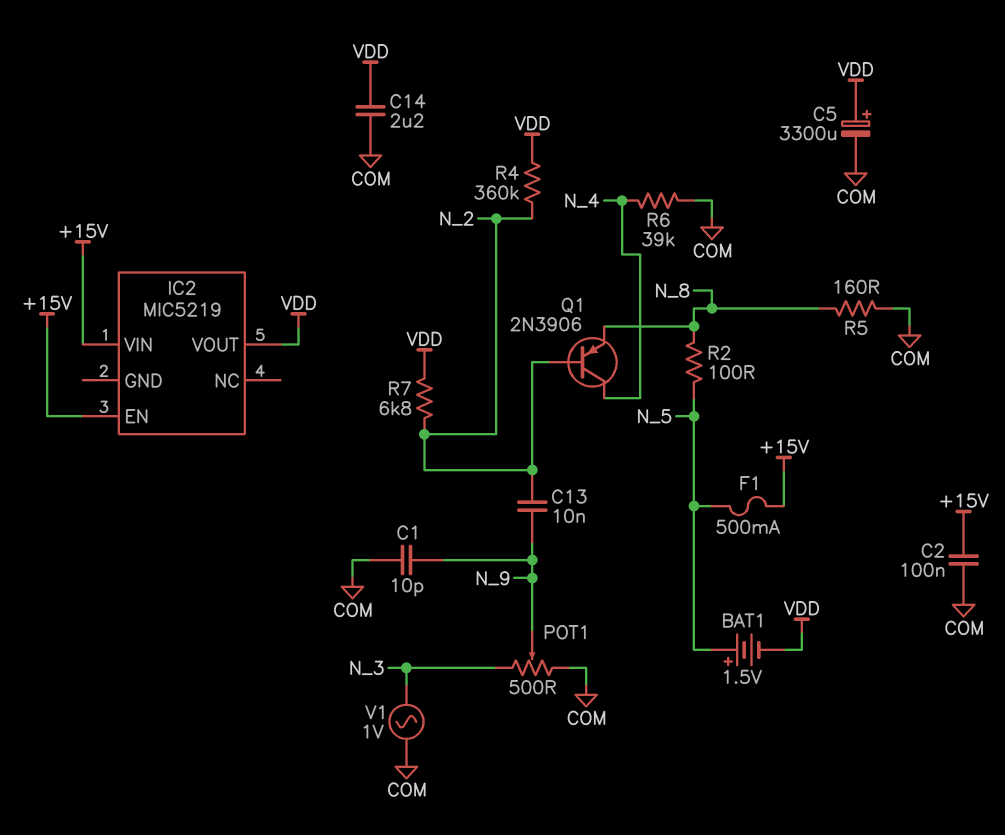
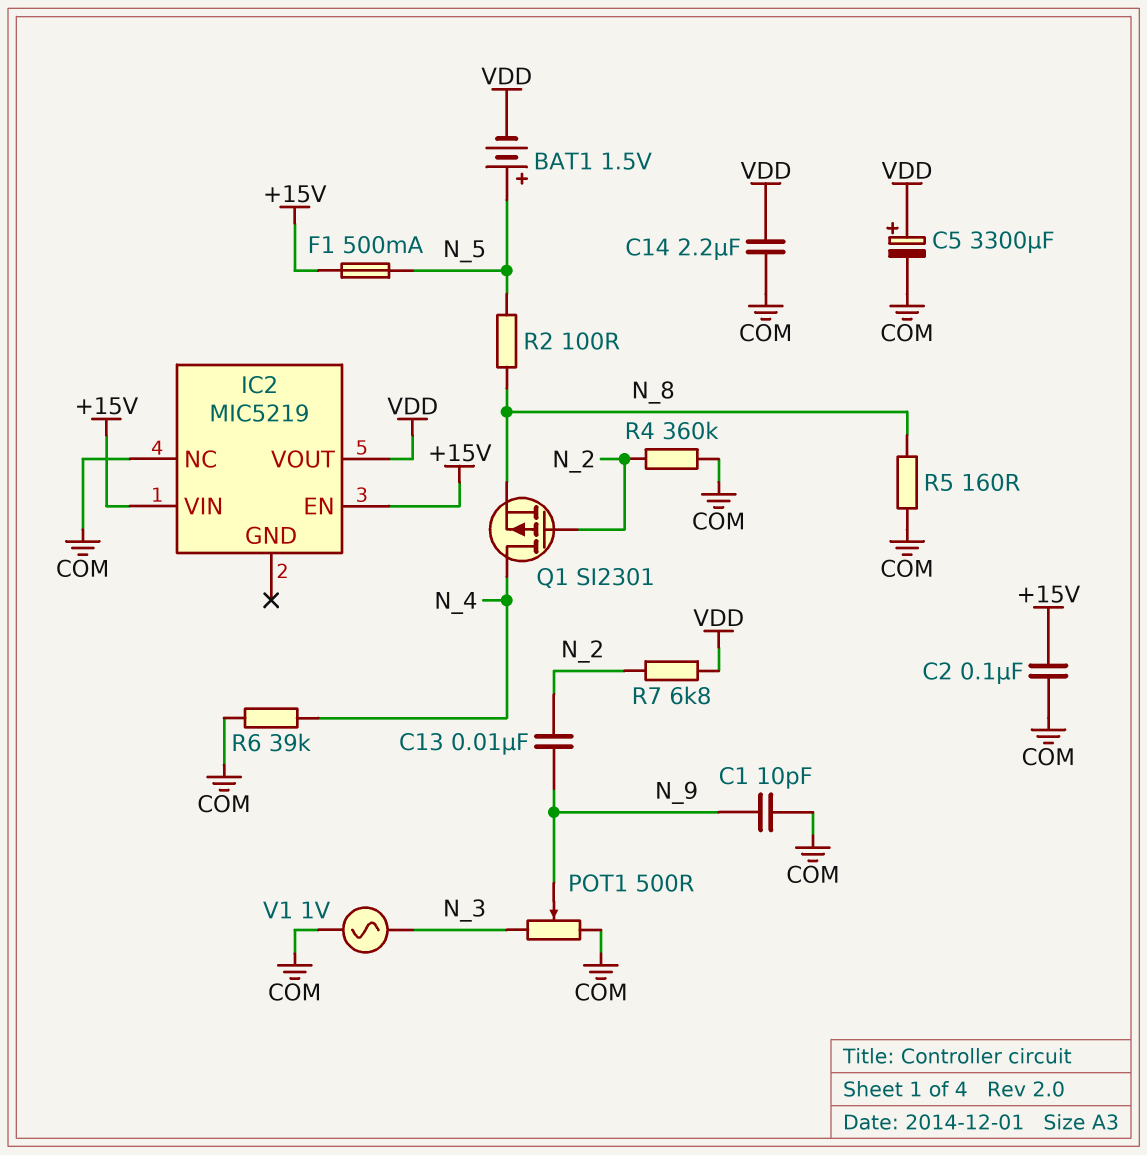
IC2 pin NC: none -> COM
Q1: PNP 2N3906 (B N_2, C N_4, E N_8) -> PMOS SI2301 (G N_2, D N_4, S N_8)
R4: 360k (N_2, VDD) -> 360k (COM, N_2)

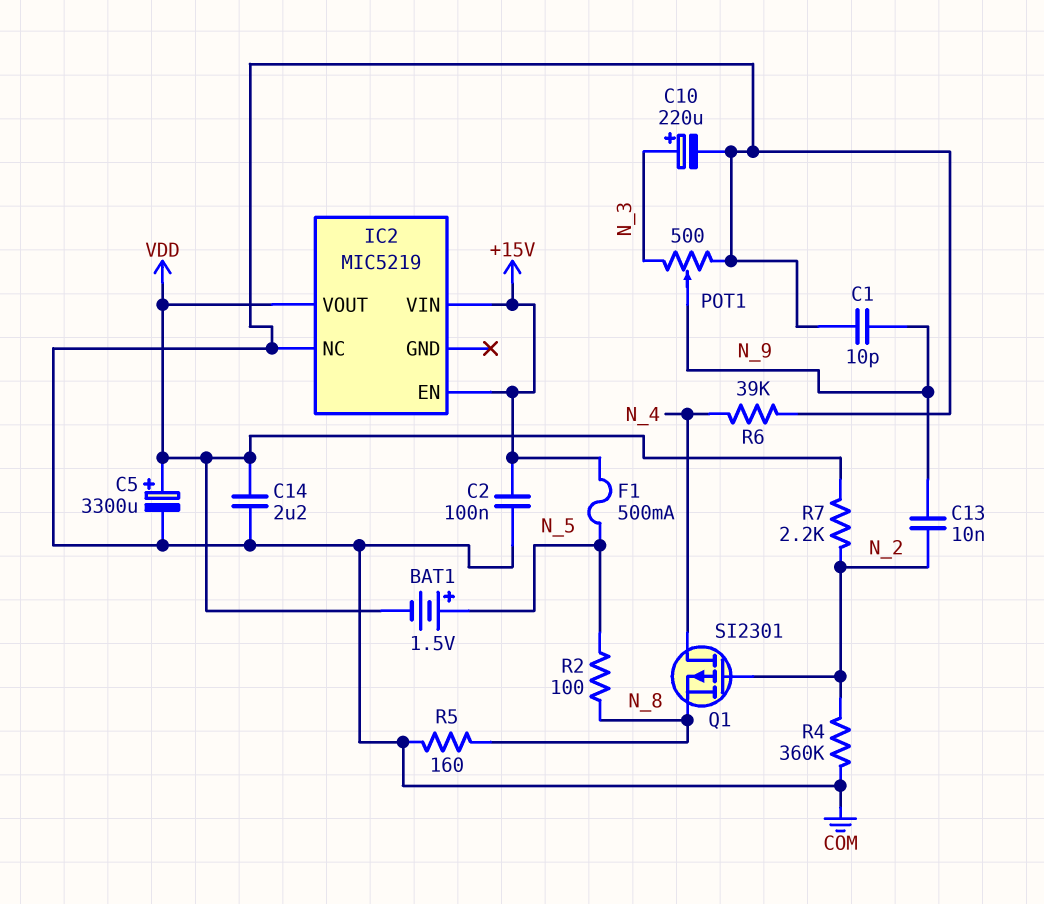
C10: none -> 220uF (plus N_3, minus COM)
R7: 6.8k (N_2, VDD) -> 2.2k (N_2, VDD)
V1: AC 1V (COM, N_3) -> none

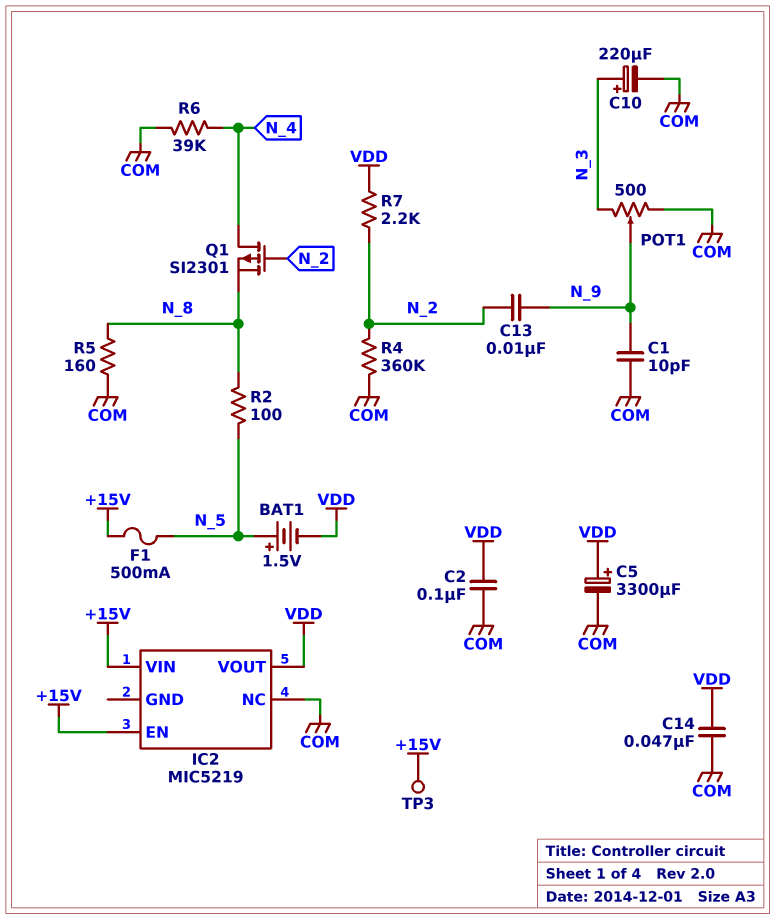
C2: 100nF (+15V, COM) -> 100nF (COM, VDD)
C14: 2.2uF (COM, VDD) -> 47nF (COM, VDD)
TP3: none -> test point (+15V)

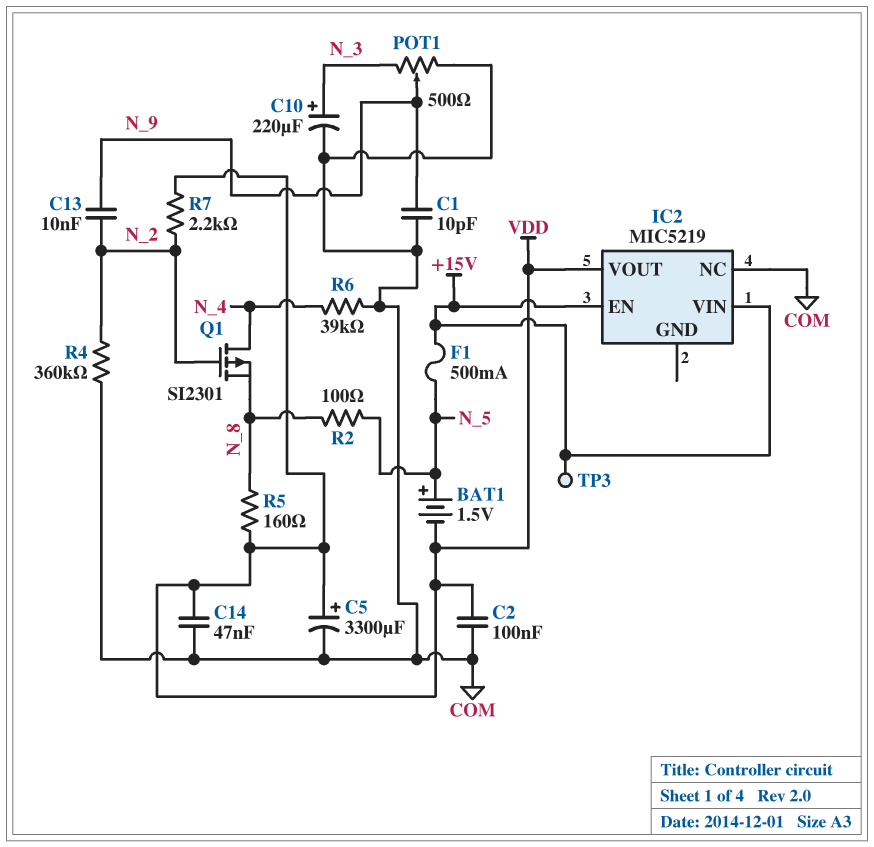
R5: 160 (COM, N_8) -> 160 (N_8, VDD)

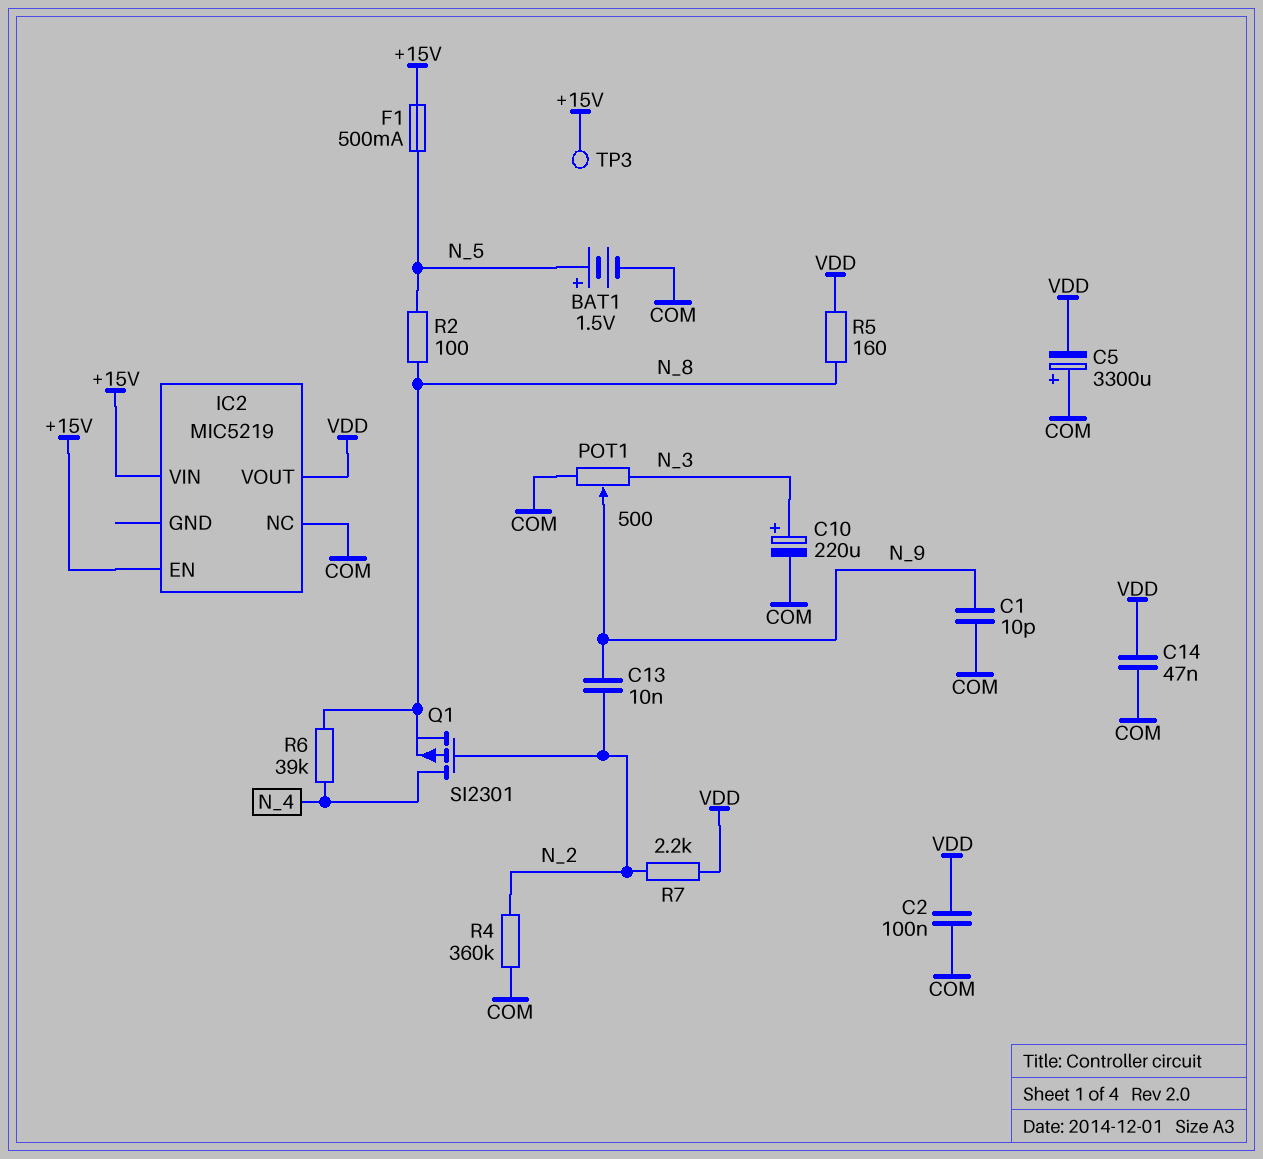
BAT1: 1.5V (plus N_5, minus VDD) -> 1.5V (plus N_5, minus COM)
C5: 3300uF (plus VDD, minus COM) -> 3300uF (plus COM, minus VDD)
R6: 39k (COM, N_4) -> 39k (N_4, N_8)

